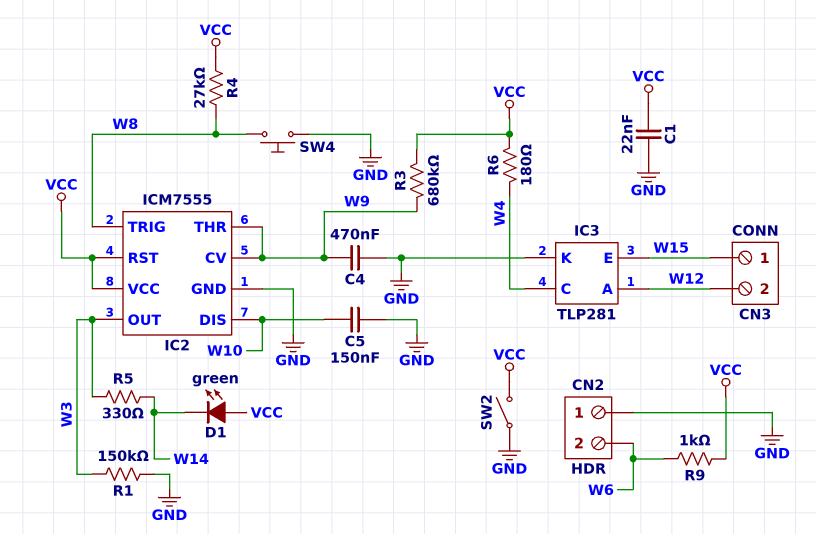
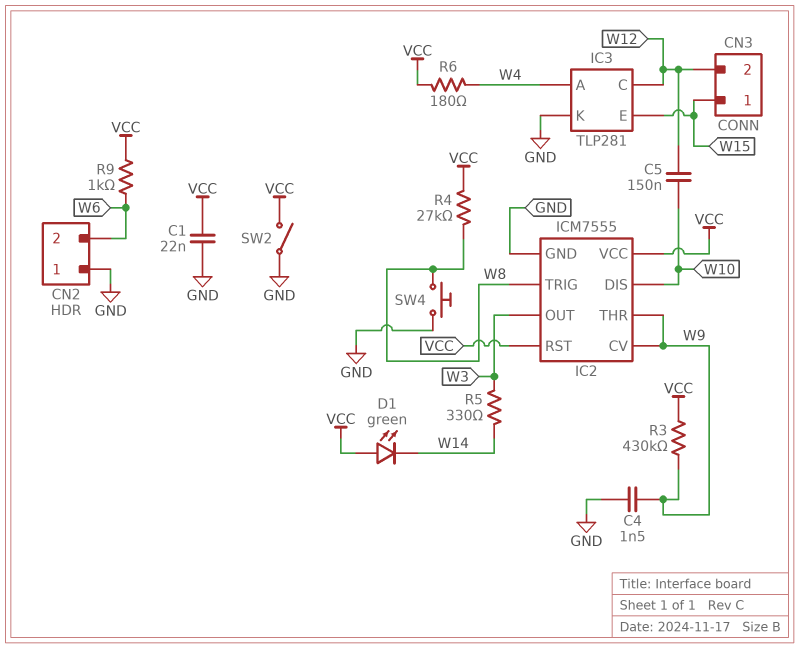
C4: 470nF (GND, W9) -> 1.5nF (GND, W9)
C5: 150nF (GND, W10) -> 150nF (W10, W12)
IC3 pin A: W12 -> W4
IC3 pin C: W4 -> W12
R1: 150k (GND, W3) -> none
R3: 680k (VCC, W9) -> 430k (VCC, W9)

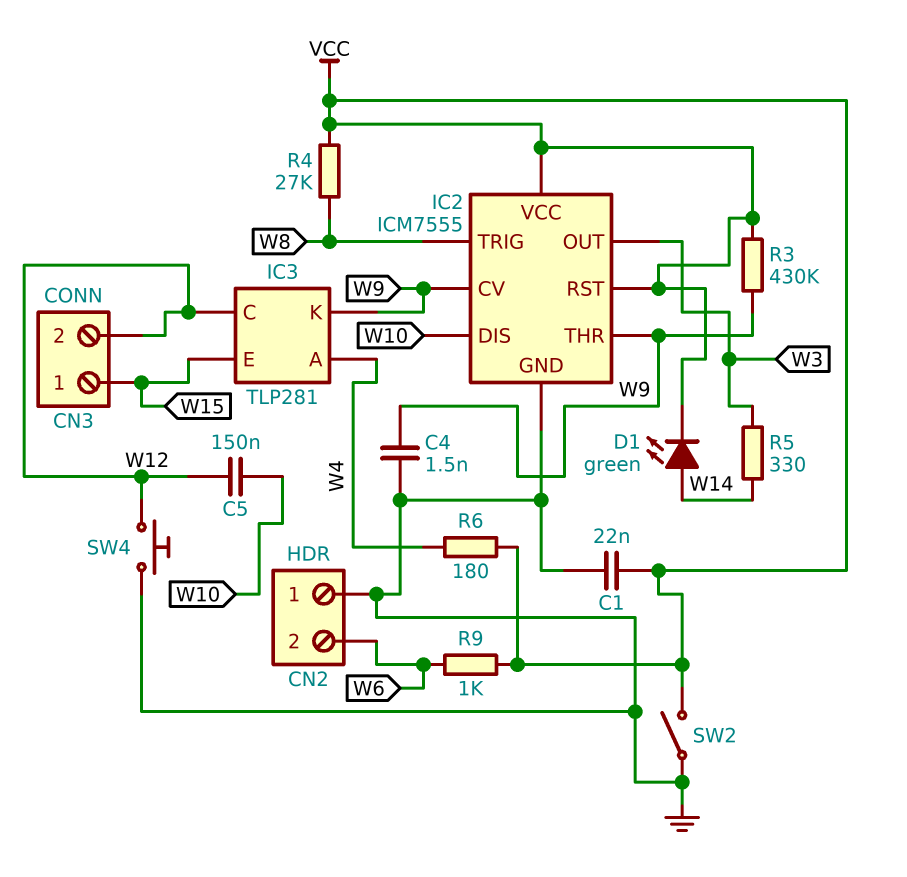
D1: LED green (A VCC, K W14) -> LED green (A W14, K VCC)
IC3 pin K: GND -> W9
SW4: button (GND, W8) -> button (GND, W12)

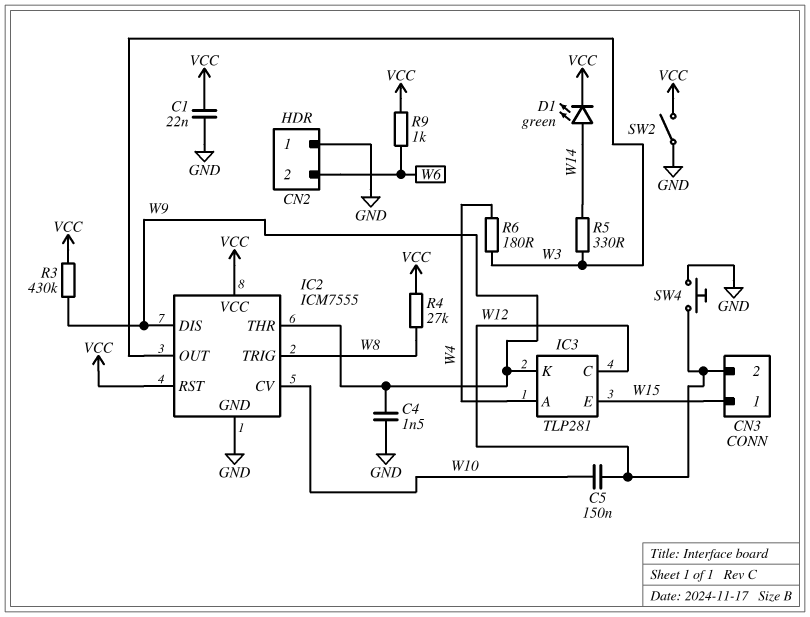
IC2 pin CV: W9 -> W10
IC2 pin DIS: W10 -> W9
R6: 180 (VCC, W4) -> 180 (W3, W4)

